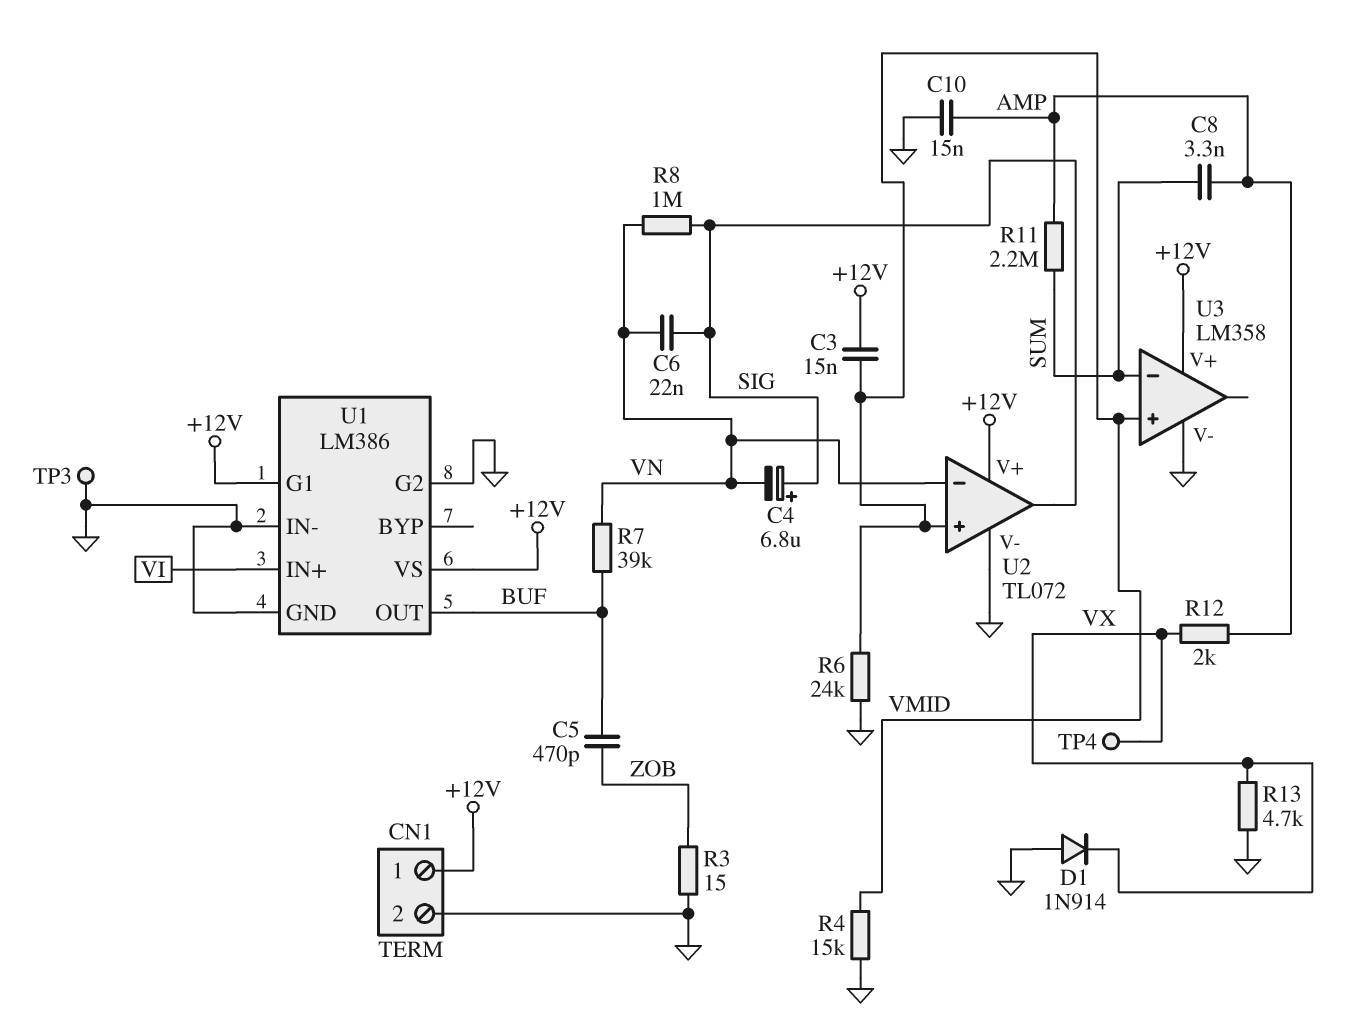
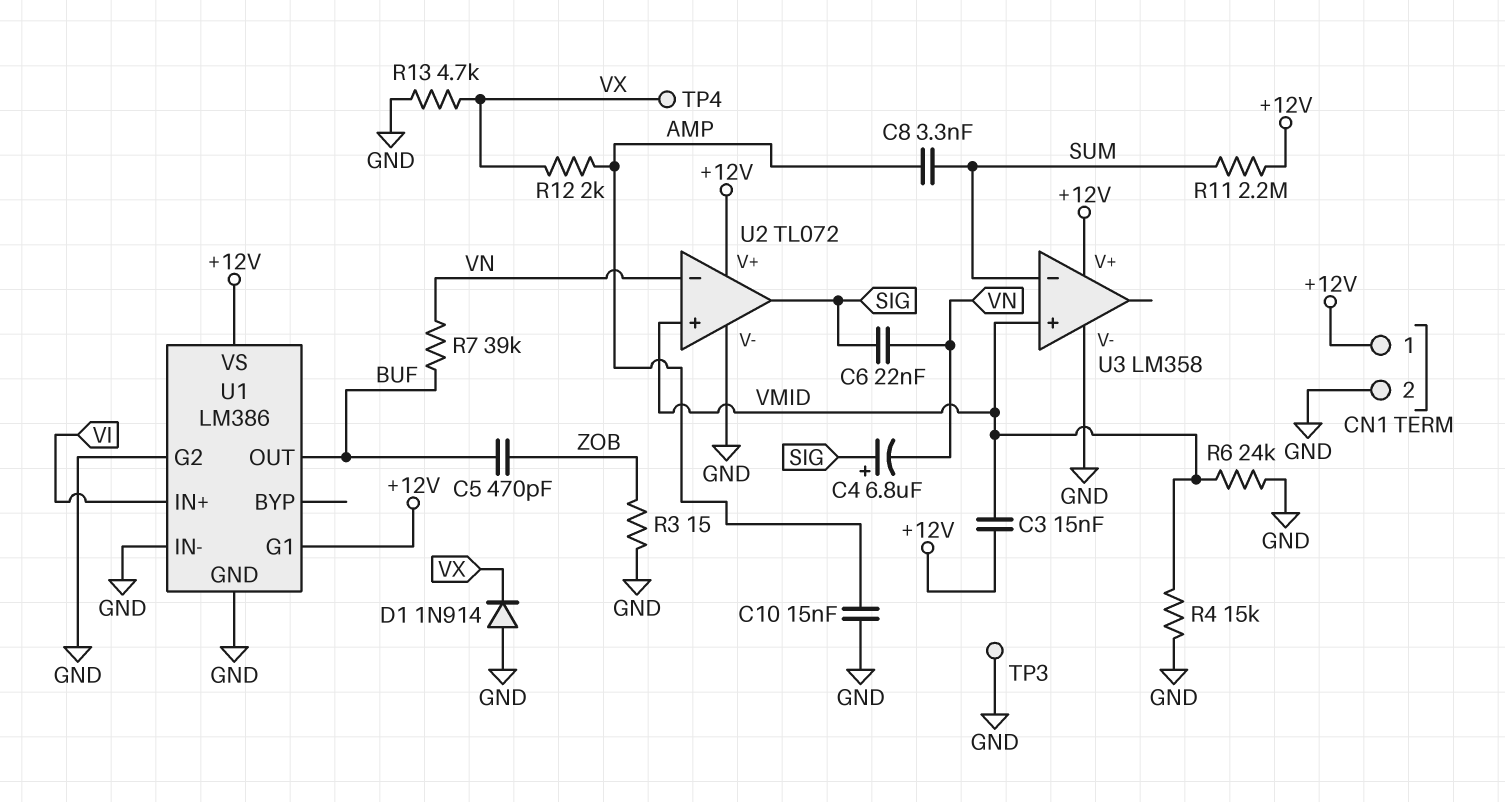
R8: 1M (SIG, VN) -> none
R11: 2.2M (AMP, SUM) -> 2.2M (+12V, SUM)

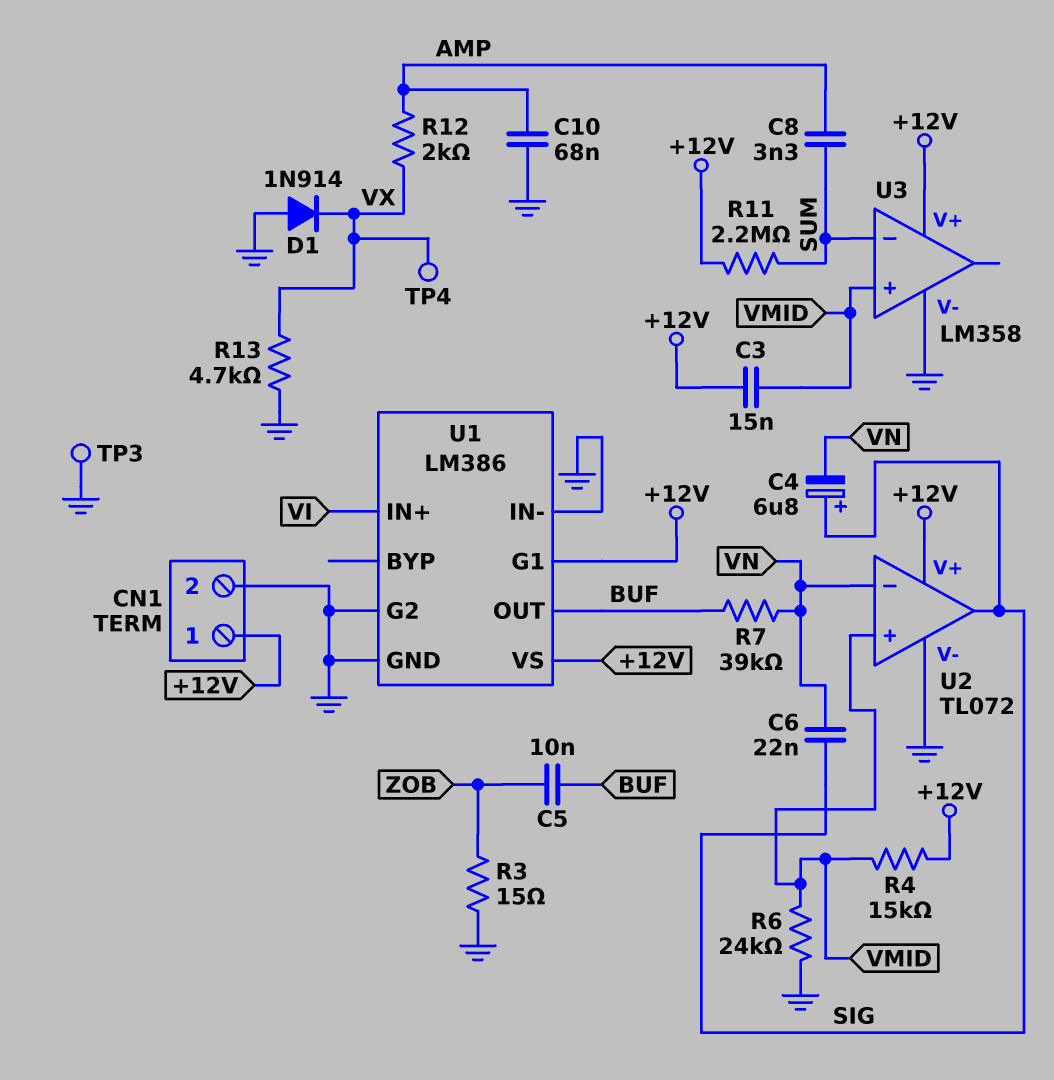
C5: 470pF (BUF, ZOB) -> 10nF (BUF, ZOB)
C10: 15nF (AMP, GND) -> 68nF (AMP, GND)
R4: 15k (GND, VMID) -> 15k (+12V, VMID)

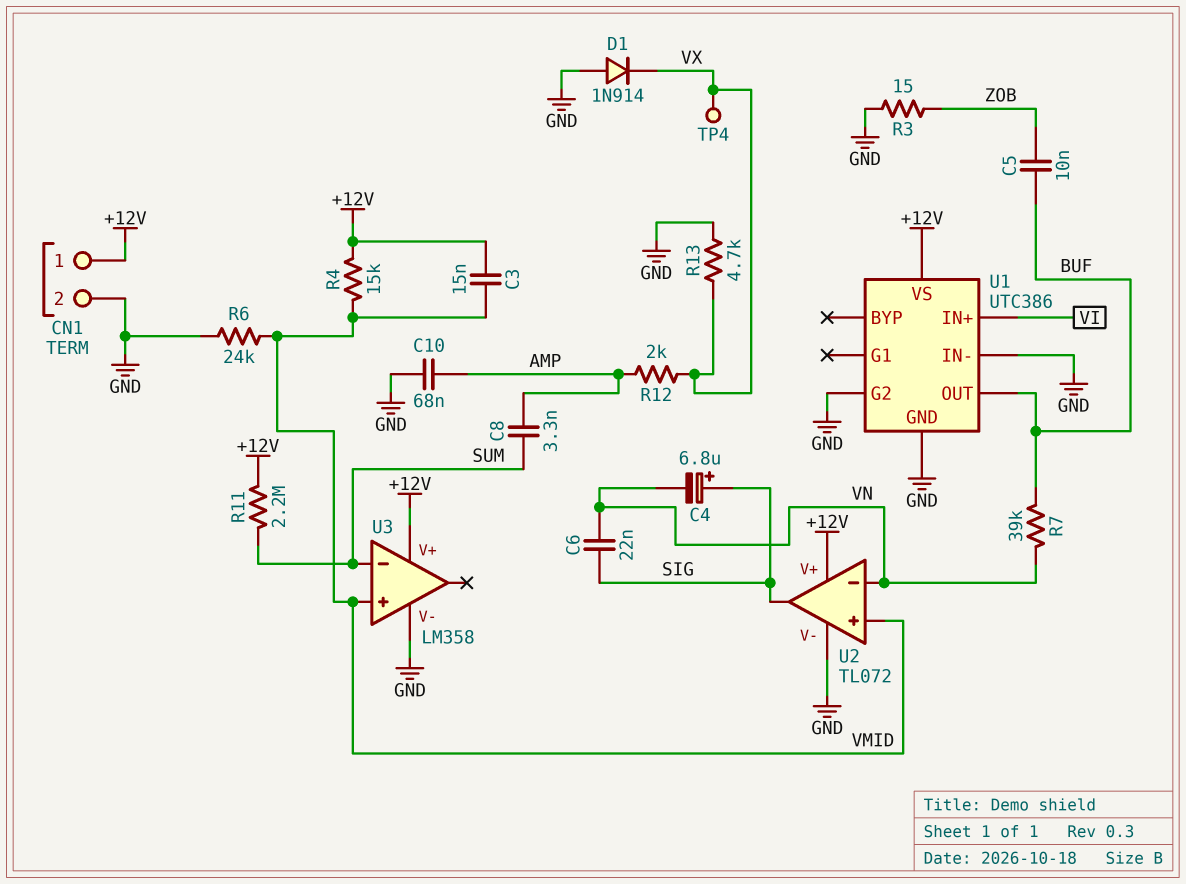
TP3: test point (GND) -> none
U1: LM386 -> UTC386
U1 pin G1: +12V -> none

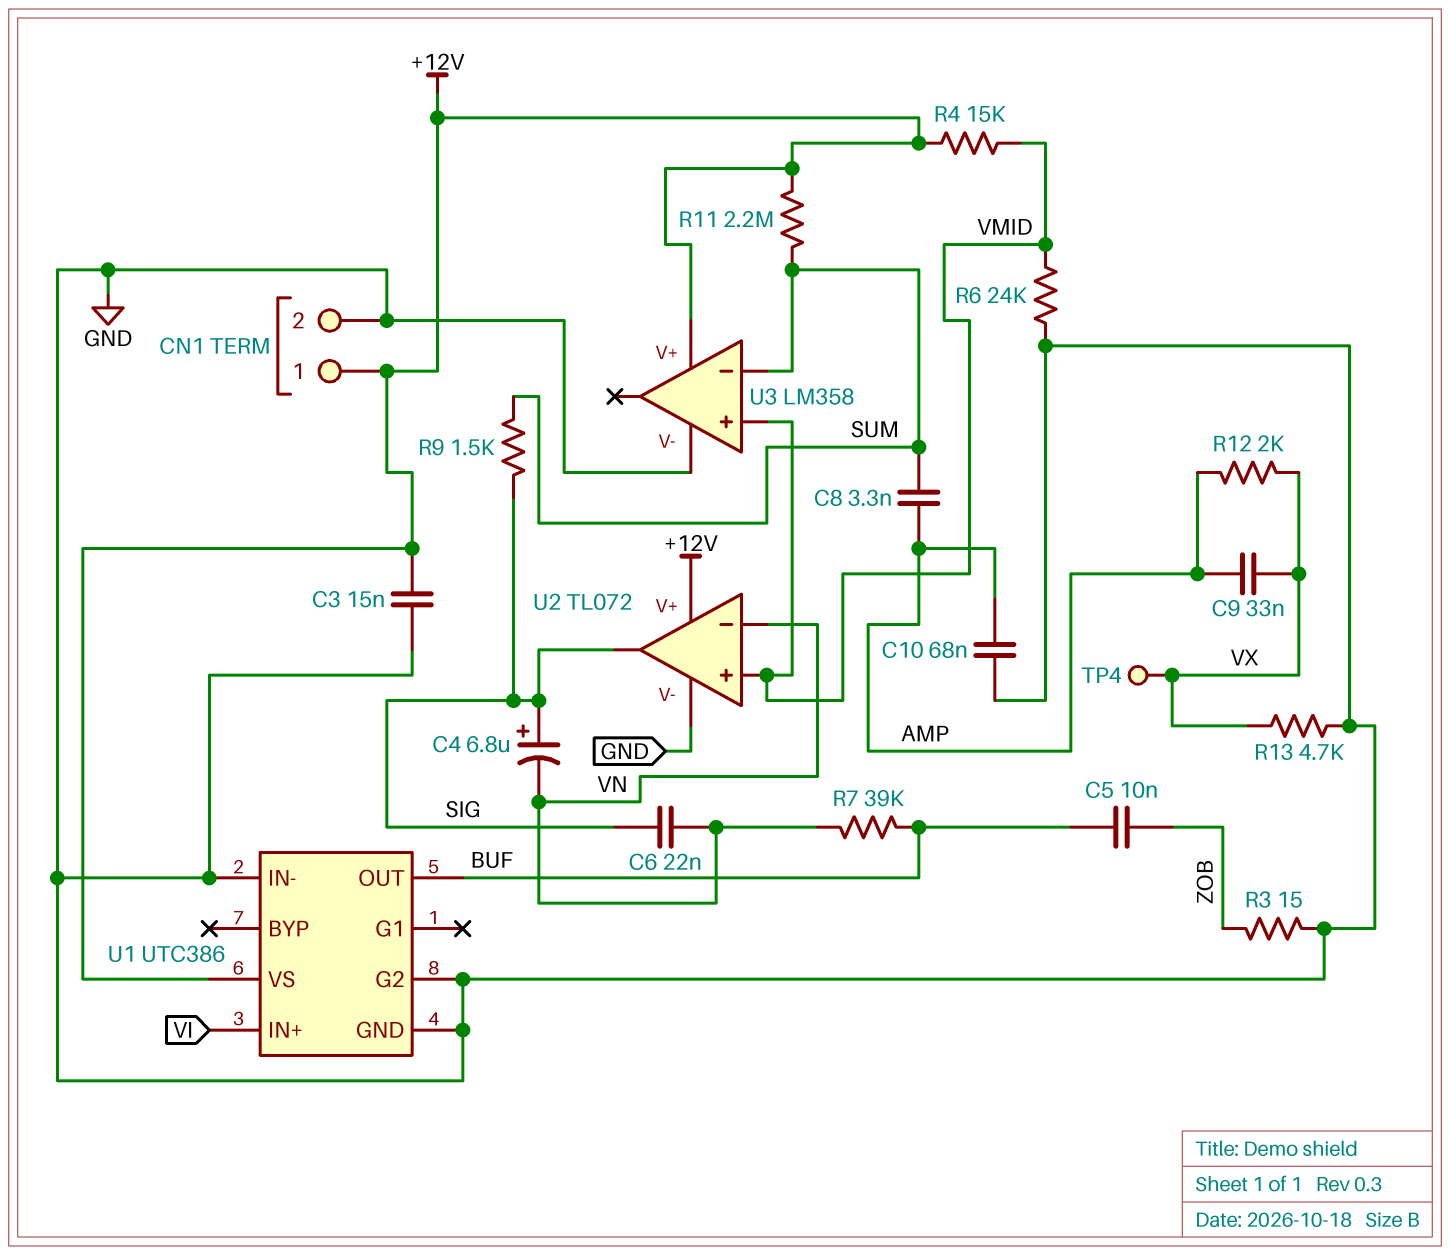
C3: 15nF (+12V, VMID) -> 15nF (+12V, GND)
C9: none -> 33nF (AMP, VX)
D1: diode 1N914 (A GND, K VX) -> none
R9: none -> 1.5k (SIG, SUM)

